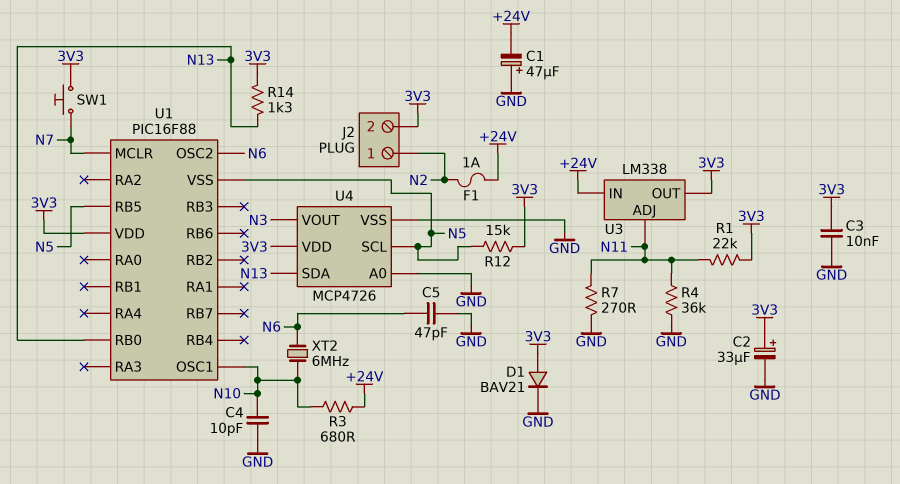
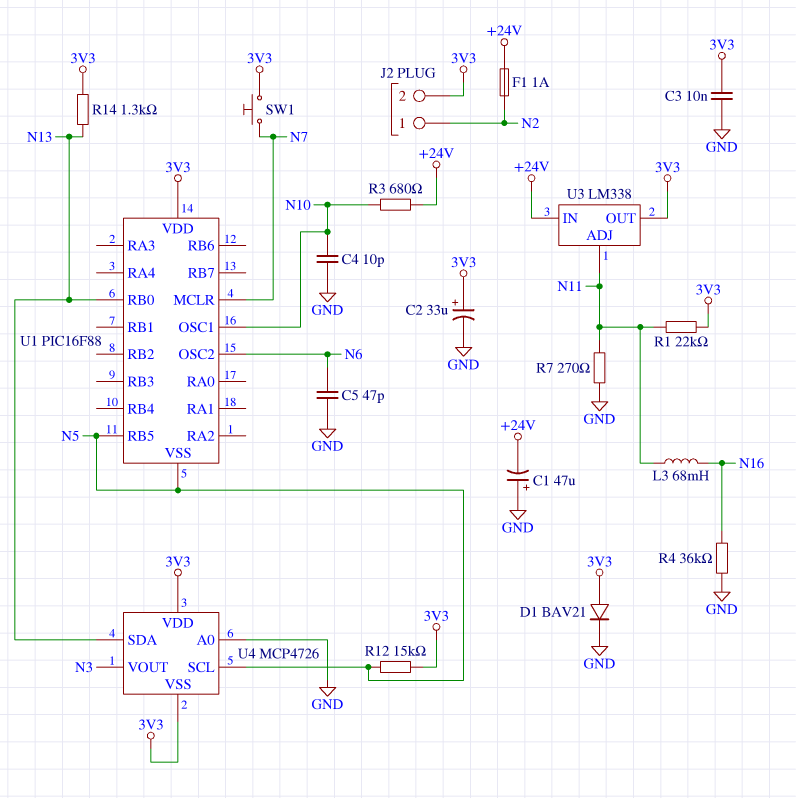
L3: none -> 68mH (N11, N16)
R4: 36k (GND, N11) -> 36k (GND, N16)
U4 pin VSS: GND -> 3V3
XT2: 6MHz (N6, N10) -> none

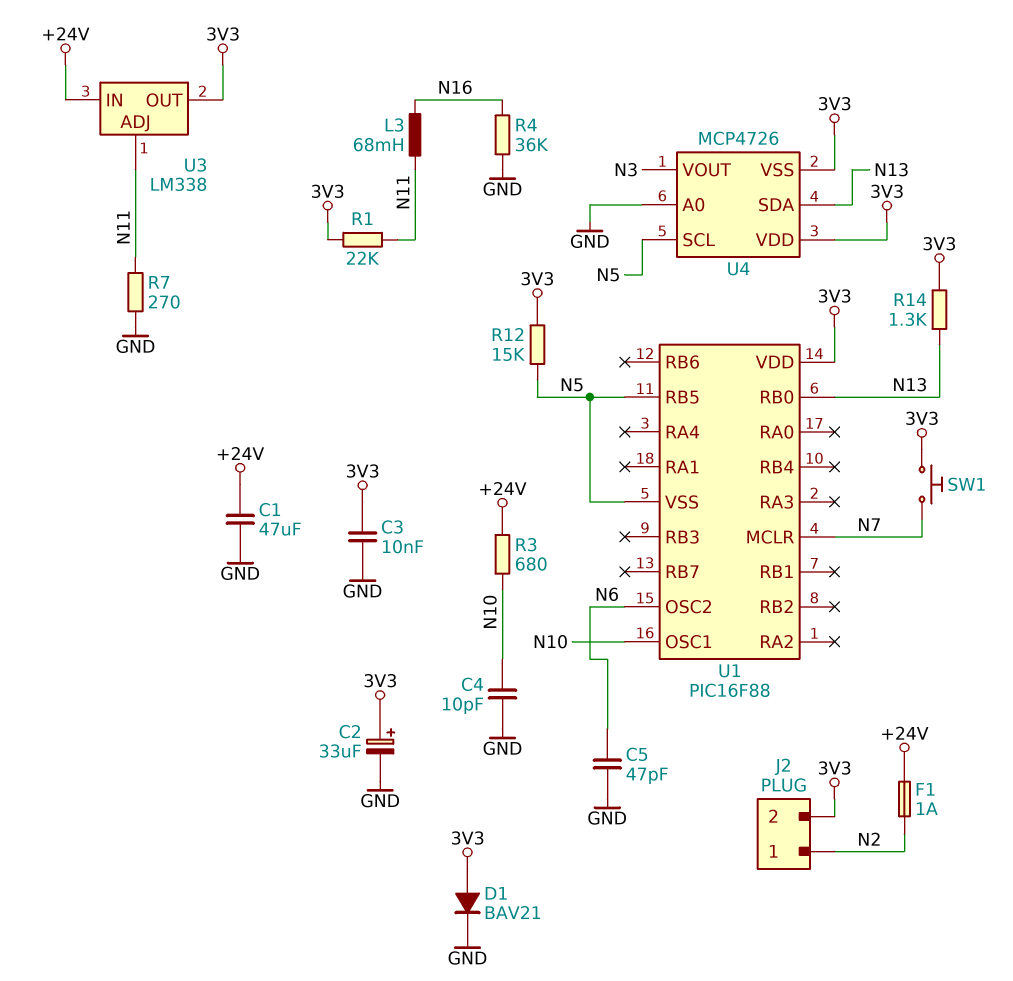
C1: 47uF (plus GND, minus +24V) -> 47uF (+24V, GND)

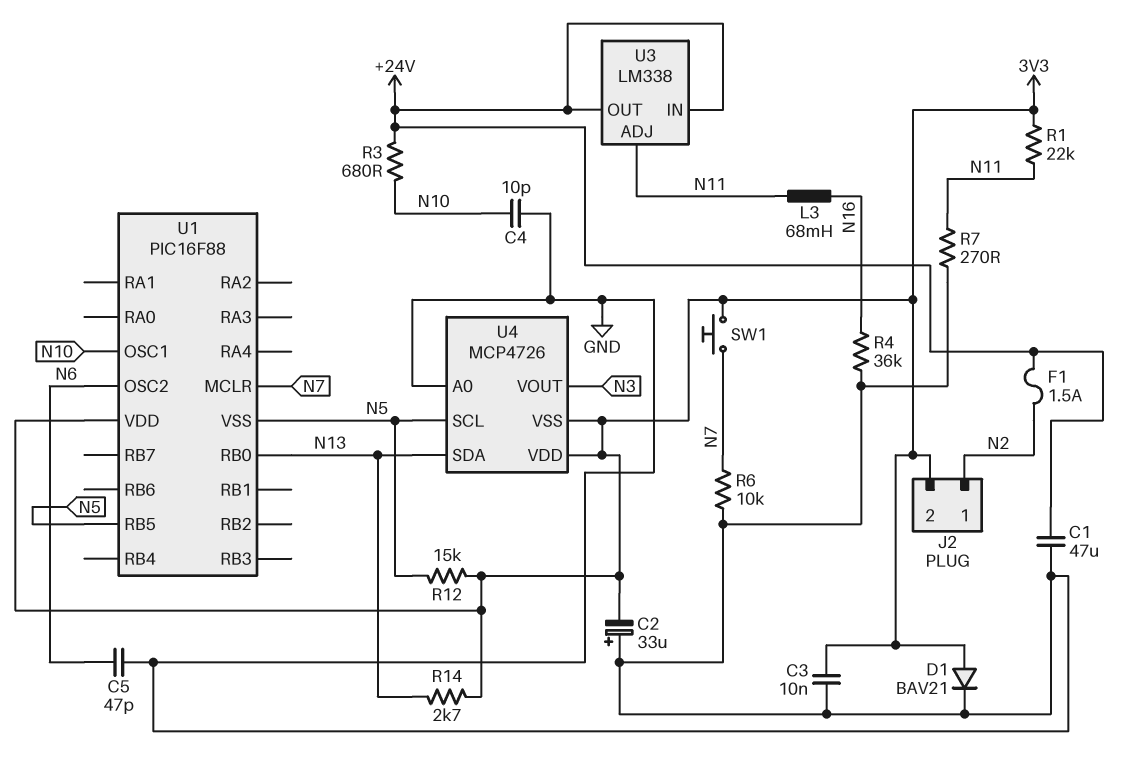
C2: 33uF (plus 3V3, minus GND) -> 33uF (plus GND, minus 3V3)
F1: 1A (+24V, N2) -> 1.5A (+24V, N2)
R6: none -> 10k (GND, N7)
R14: 1.3k (3V3, N13) -> 2.7k (3V3, N13)
U3 pin OUT: 3V3 -> +24V

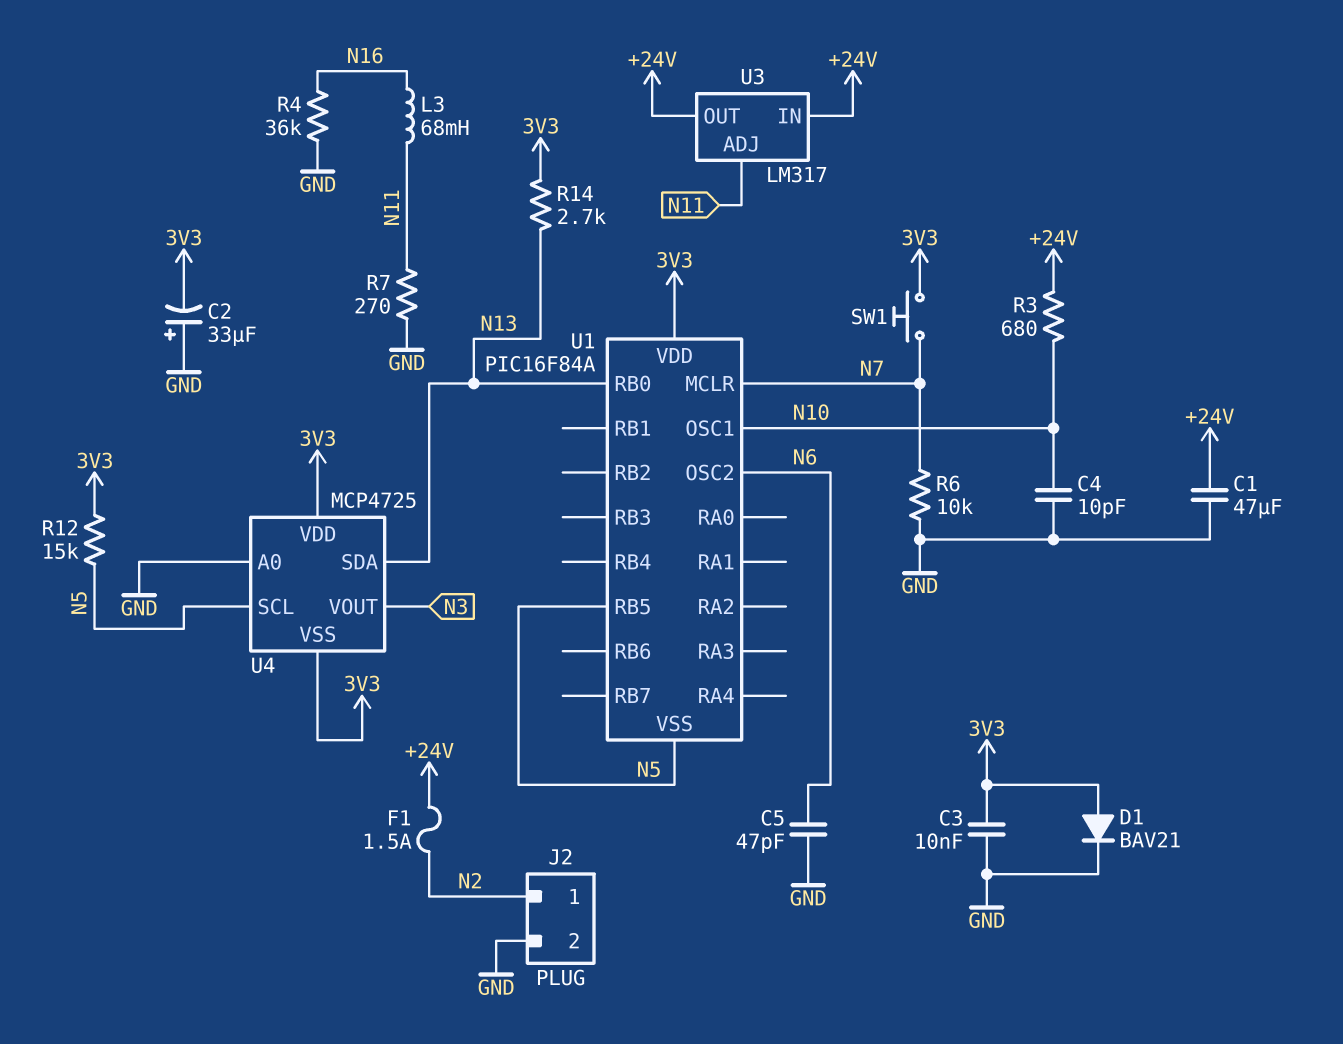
J2 pin 2: 3V3 -> GND
R1: 22k (3V3, N11) -> none
U1: PIC16F88 -> PIC16F84A
U3: LM338 -> LM317
U4: MCP4726 -> MCP4725

